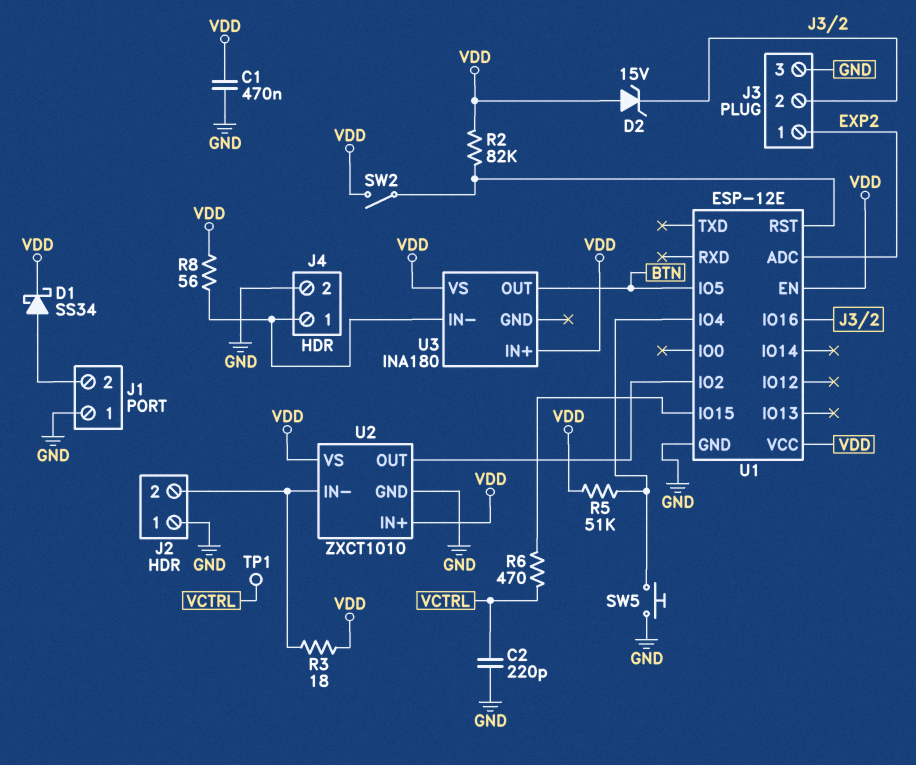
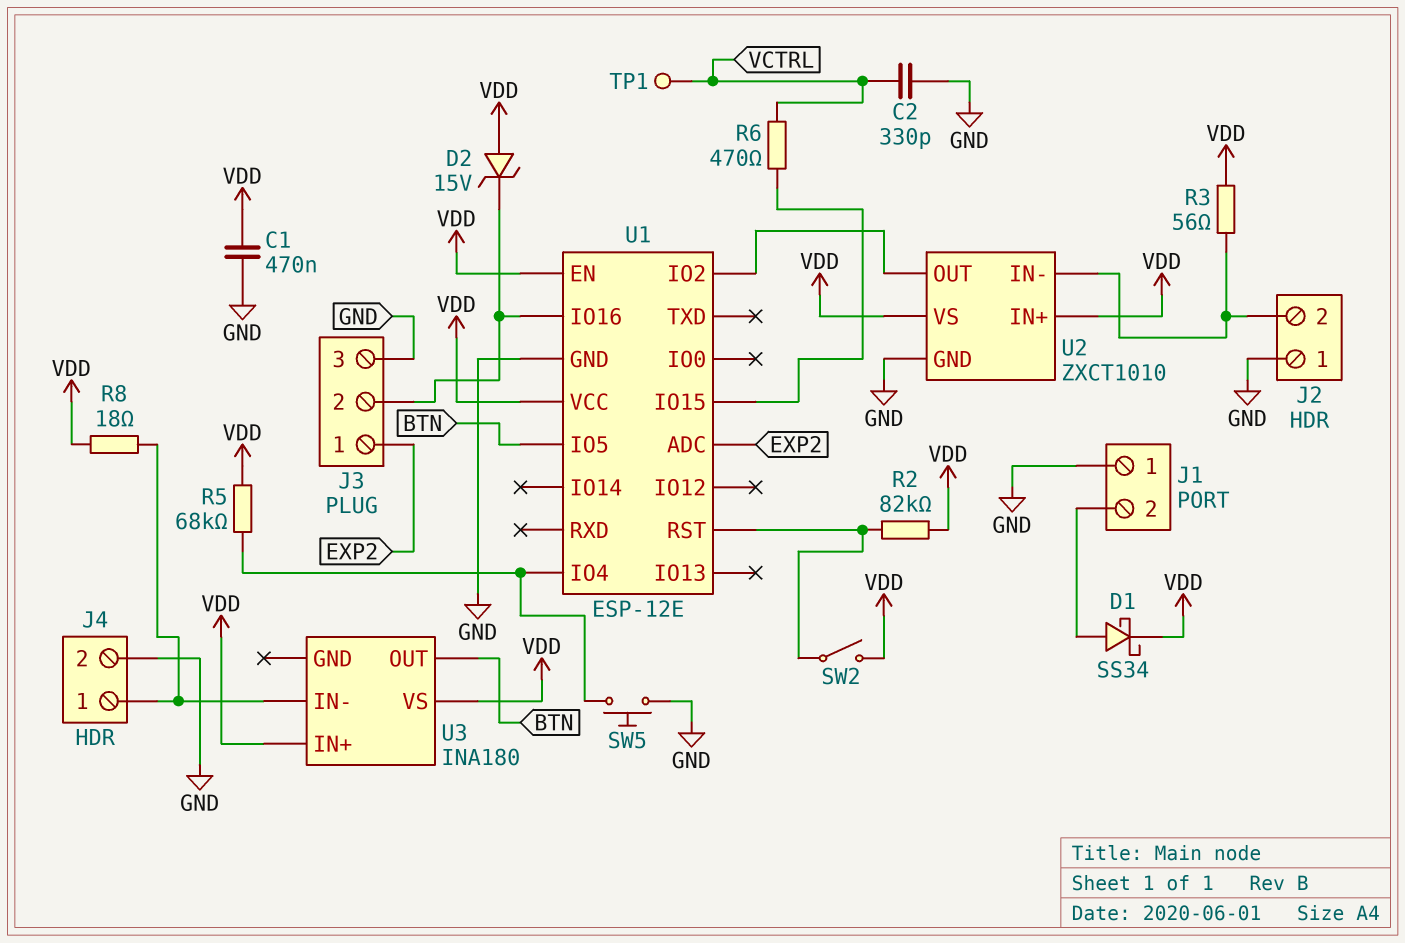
C2: 220pF (GND, VCTRL) -> 330pF (GND, VCTRL)
R3: 18 (J2/2, VDD) -> 56 (J2/2, VDD)
R5: 51k (U1/IO4, VDD) -> 68k (U1/IO4, VDD)
R8: 56 (J4/1, VDD) -> 18 (J4/1, VDD)

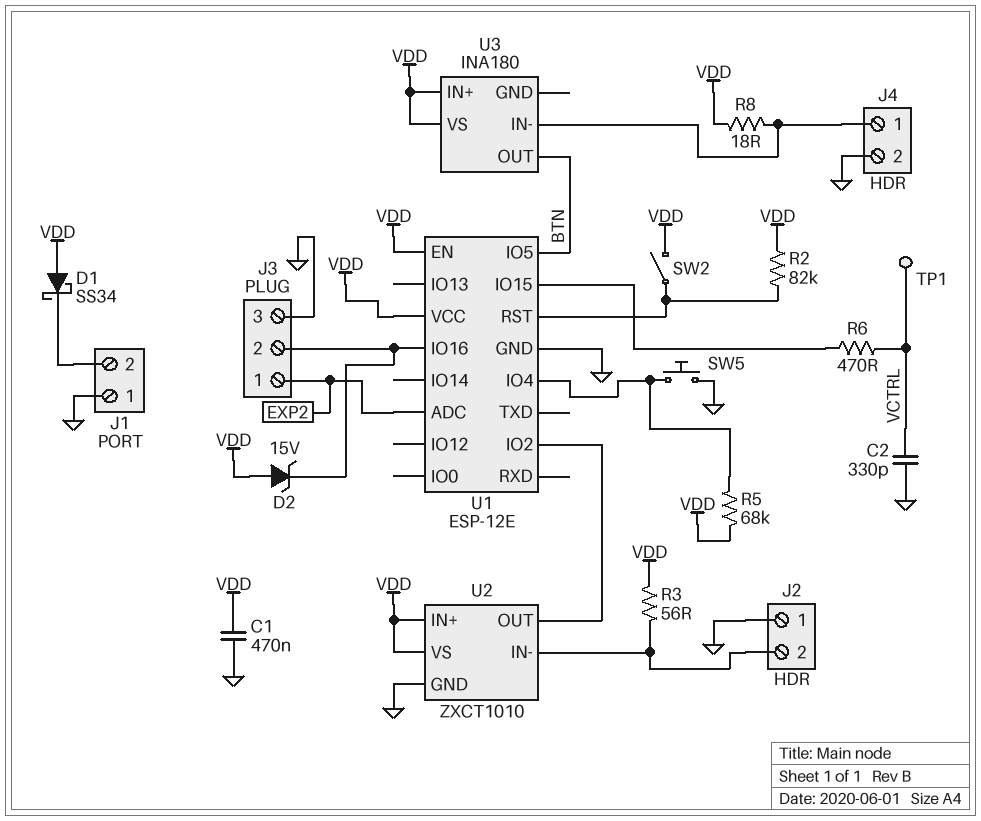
D1: schottky SS34 (A J1/2, K VDD) -> schottky SS34 (A VDD, K J1/2)

